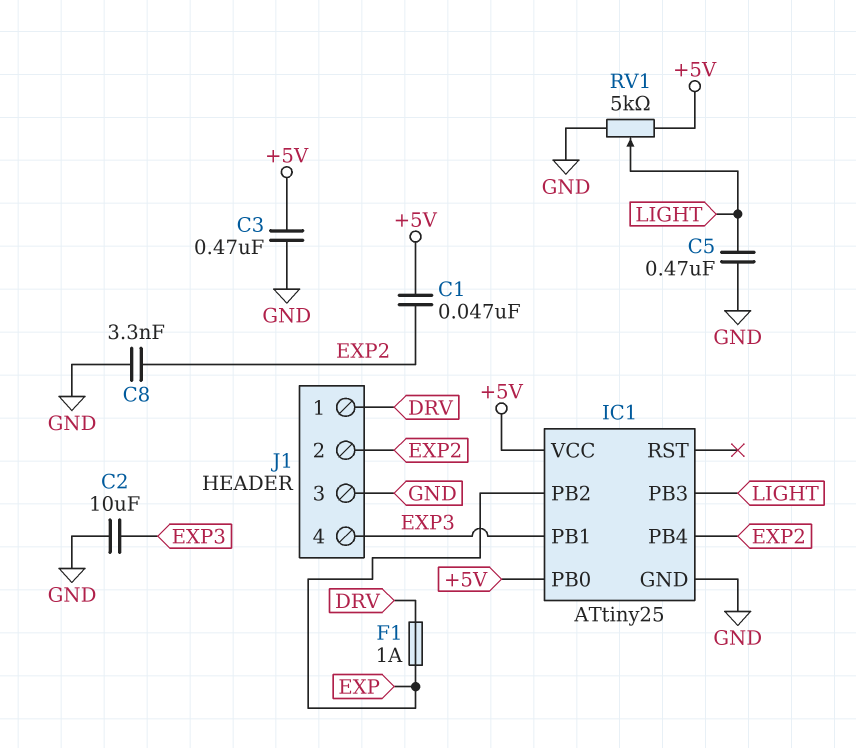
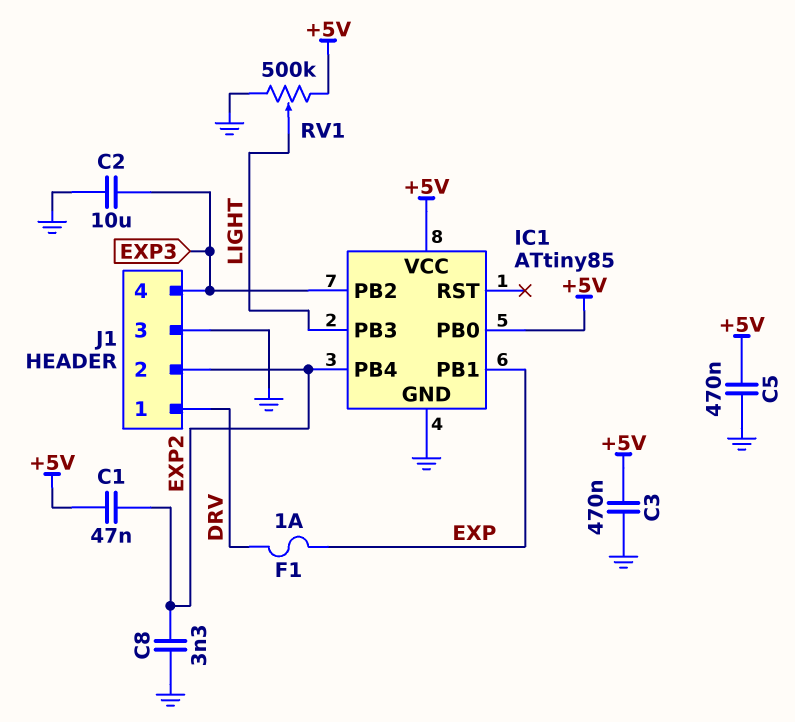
C5: 470nF (GND, LIGHT) -> 470nF (+5V, GND)
IC1: ATtiny25 -> ATtiny85
IC1 pin PB1: EXP3 -> EXP
IC1 pin PB2: EXP -> EXP3
RV1: 5k (+5V, GND, wiper LIGHT) -> 500k (+5V, GND, wiper LIGHT)

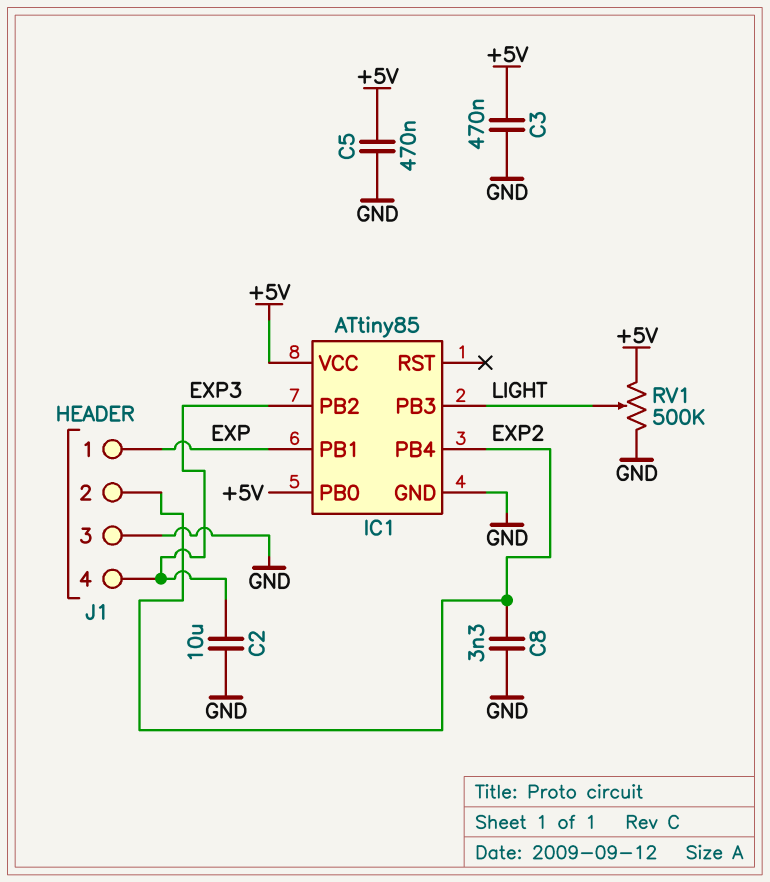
C1: 47nF (+5V, EXP2) -> none
F1: 1A (DRV, EXP) -> none
J1 pin 1: DRV -> EXP

